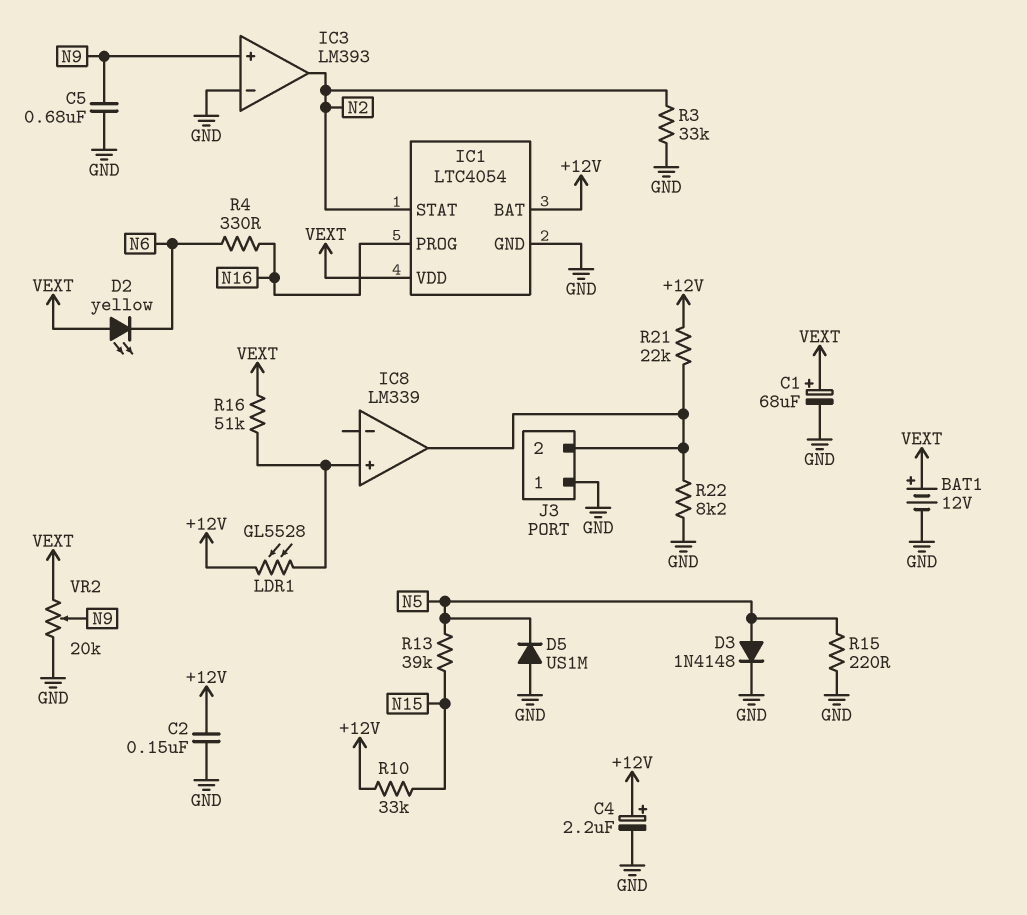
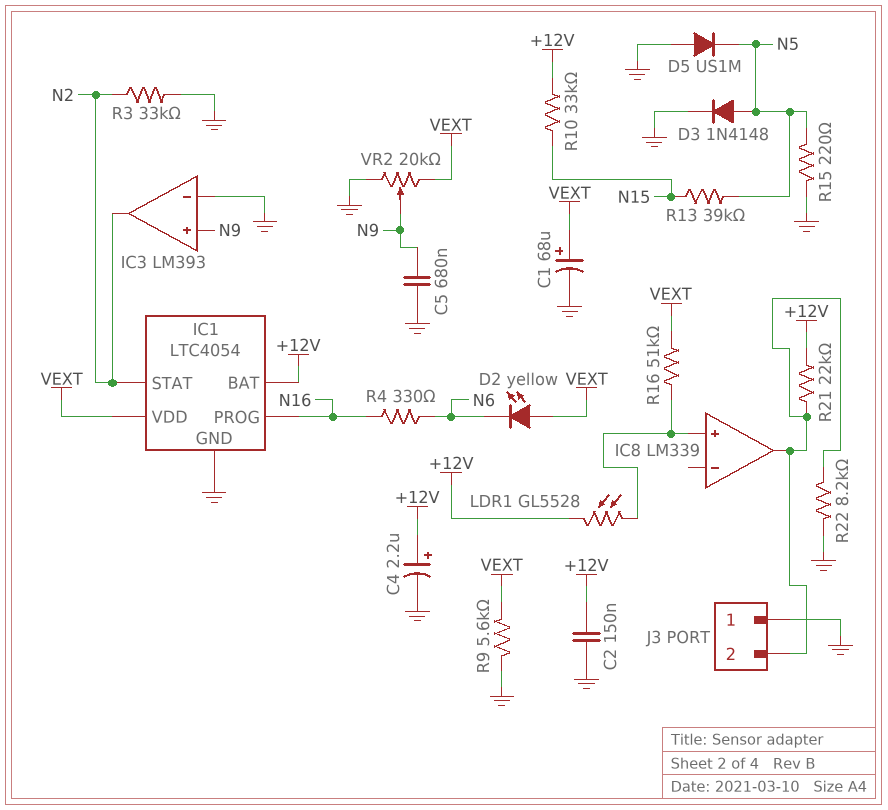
BAT1: 12V (plus VEXT, minus GND) -> none
R9: none -> 5.6k (GND, VEXT)

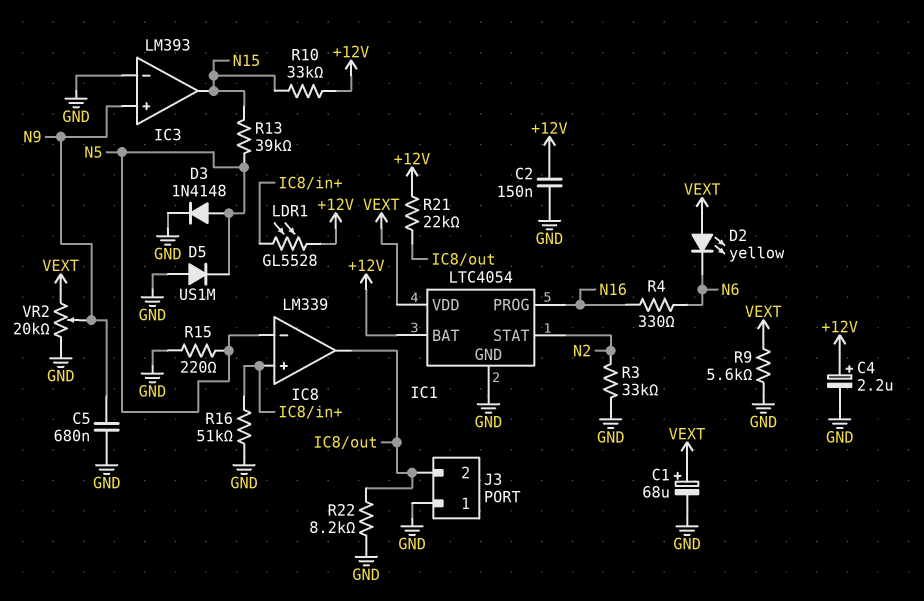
IC3 pin out: N2 -> N15
IC8 pin in-: none -> N5
R16: 51k (IC8/in+, VEXT) -> 51k (GND, IC8/in+)

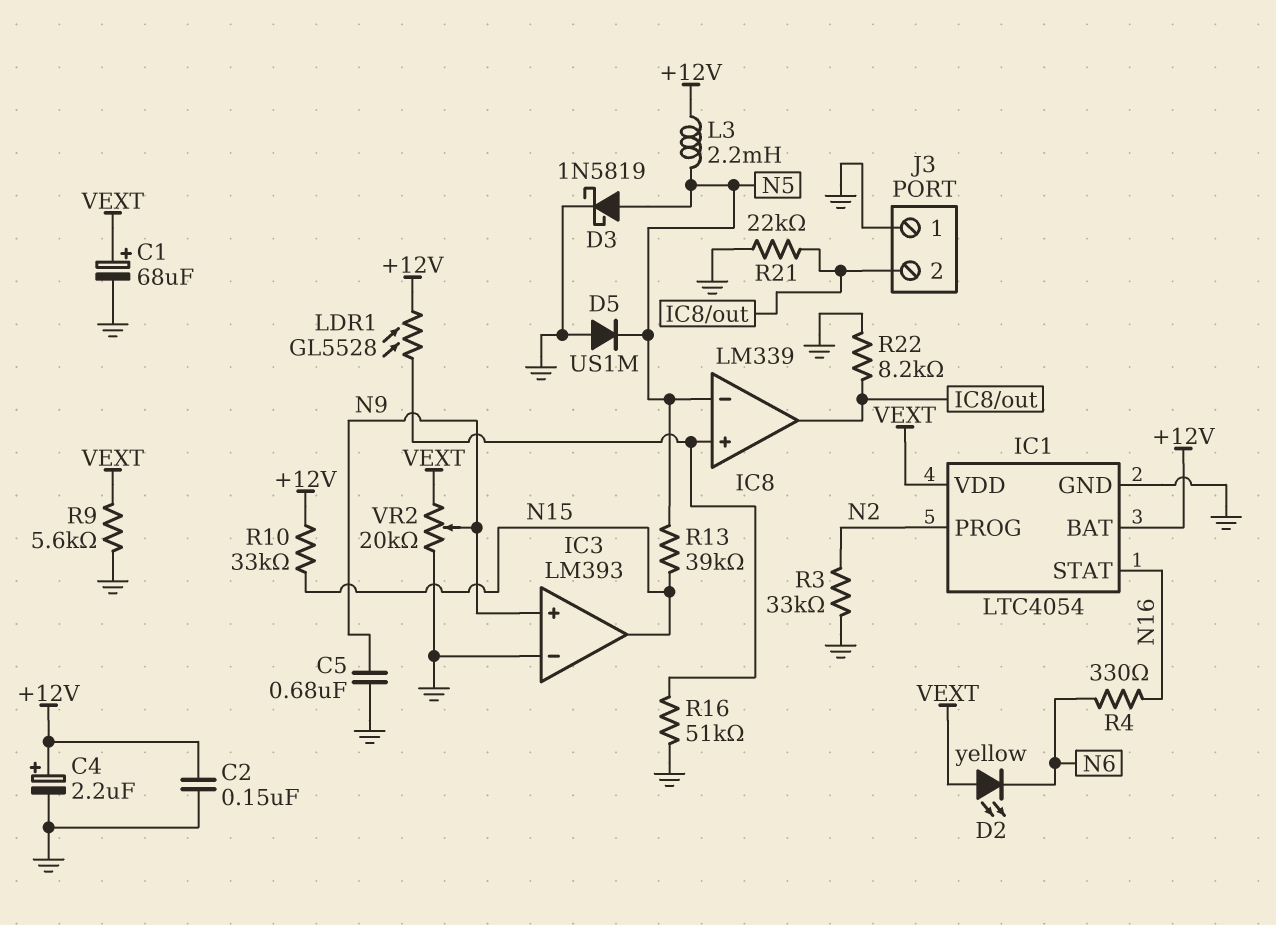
D3: diode 1N4148 (A N5, K GND) -> schottky 1N5819 (A N5, K GND)
IC1 pin PROG: N16 -> N2
IC1 pin STAT: N2 -> N16
L3: none -> 2.2mH (+12V, N5)
R15: 220 (GND, N5) -> none
R21: 22k (+12V, IC8/out) -> 22k (GND, IC8/out)

